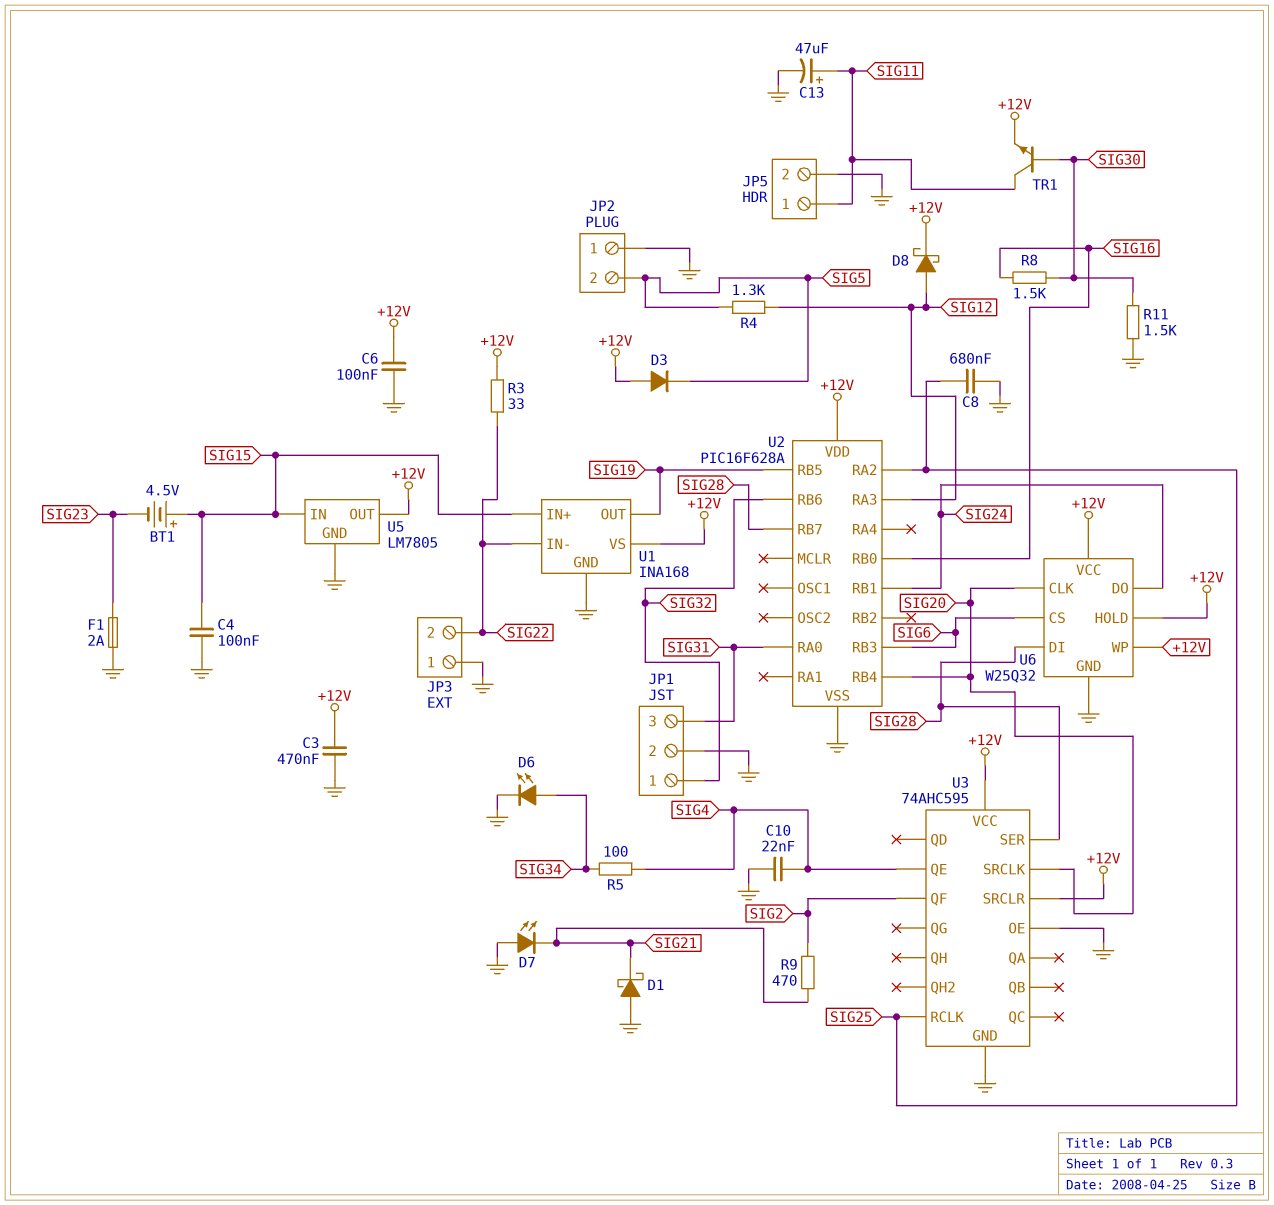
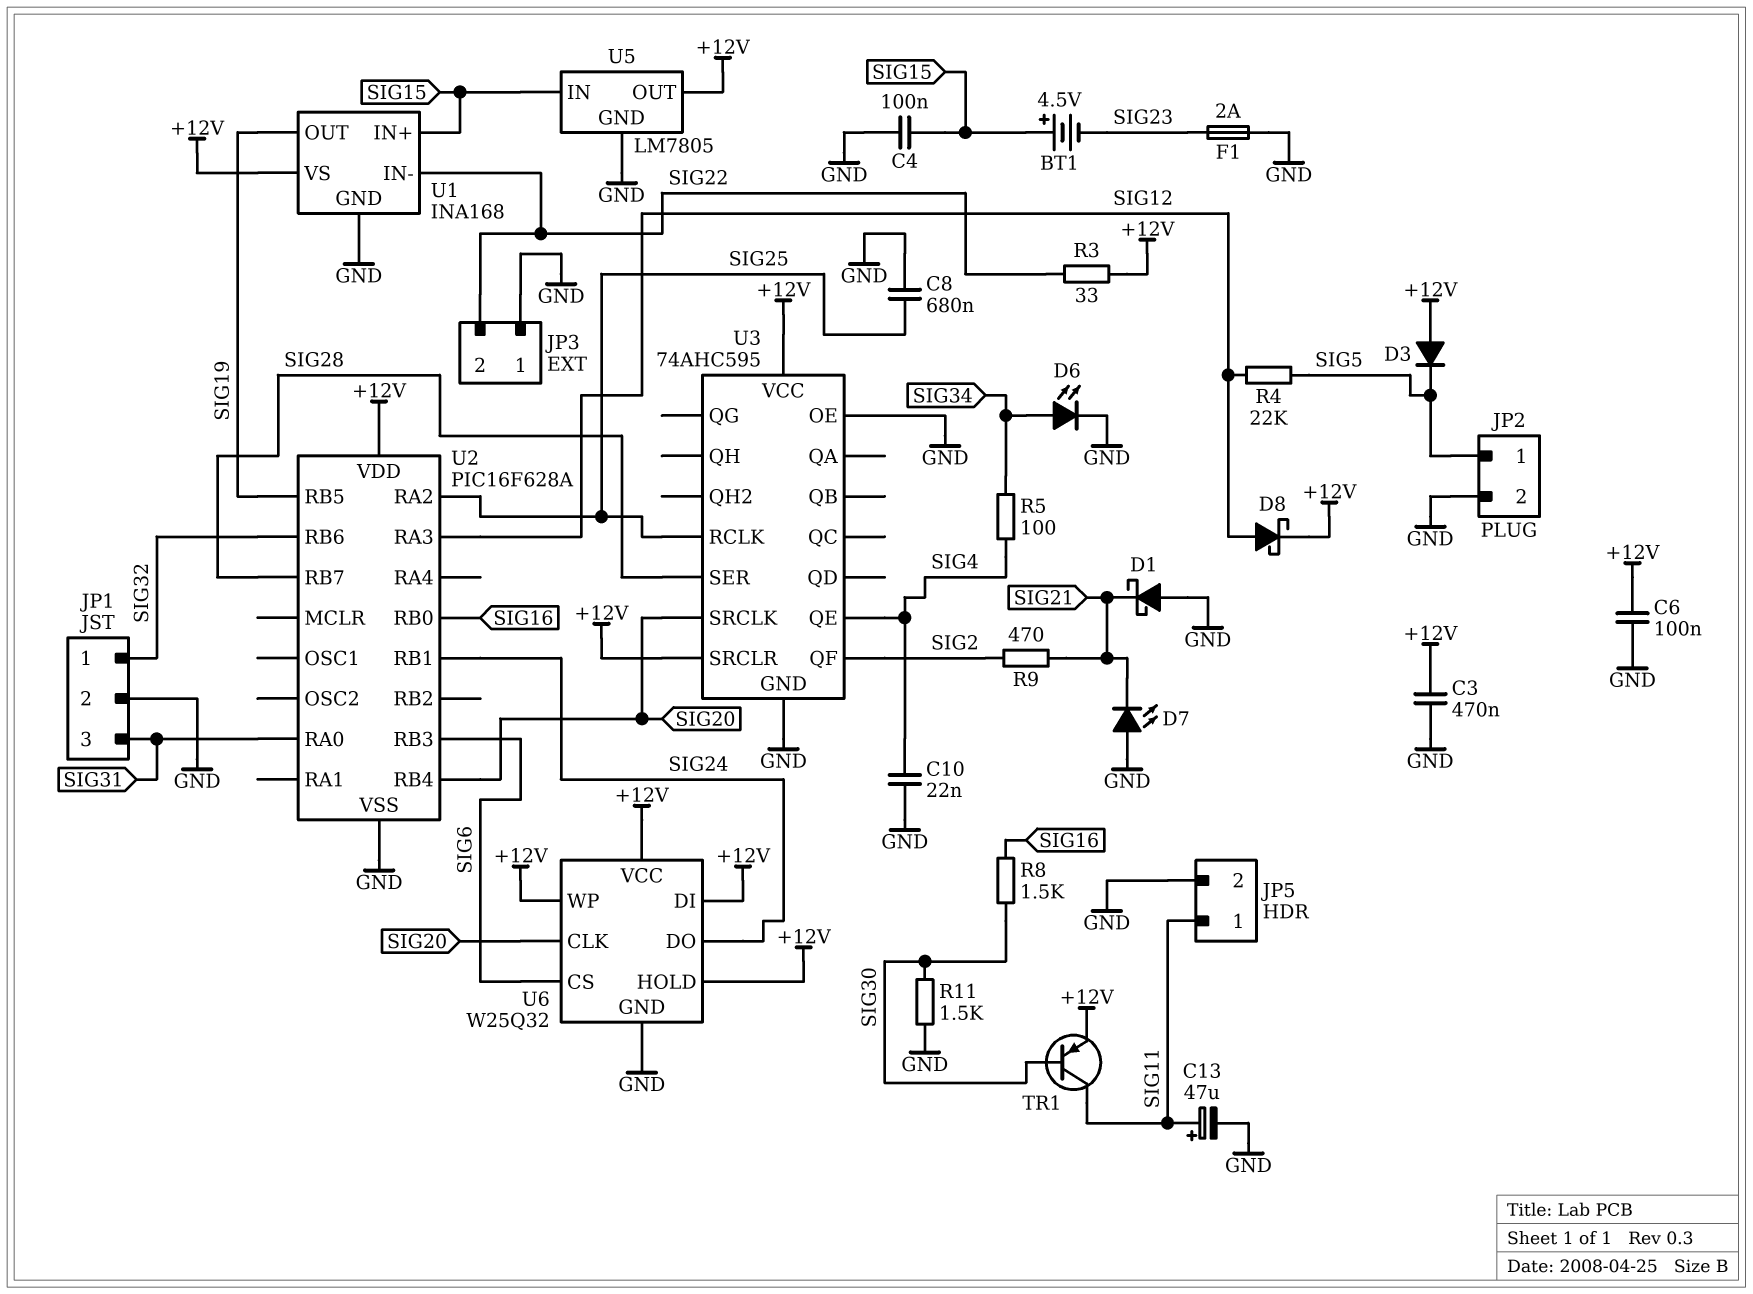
JP2 pin 1: GND -> SIG5
JP2 pin 2: SIG5 -> GND
R4: 1.3k (SIG5, SIG12) -> 22k (SIG5, SIG12)
TR1: NPN (B SIG30, C SIG11, E +12V) -> PNP (B SIG30, C SIG11, E +12V)
U6 pin DI: SIG28 -> +12V

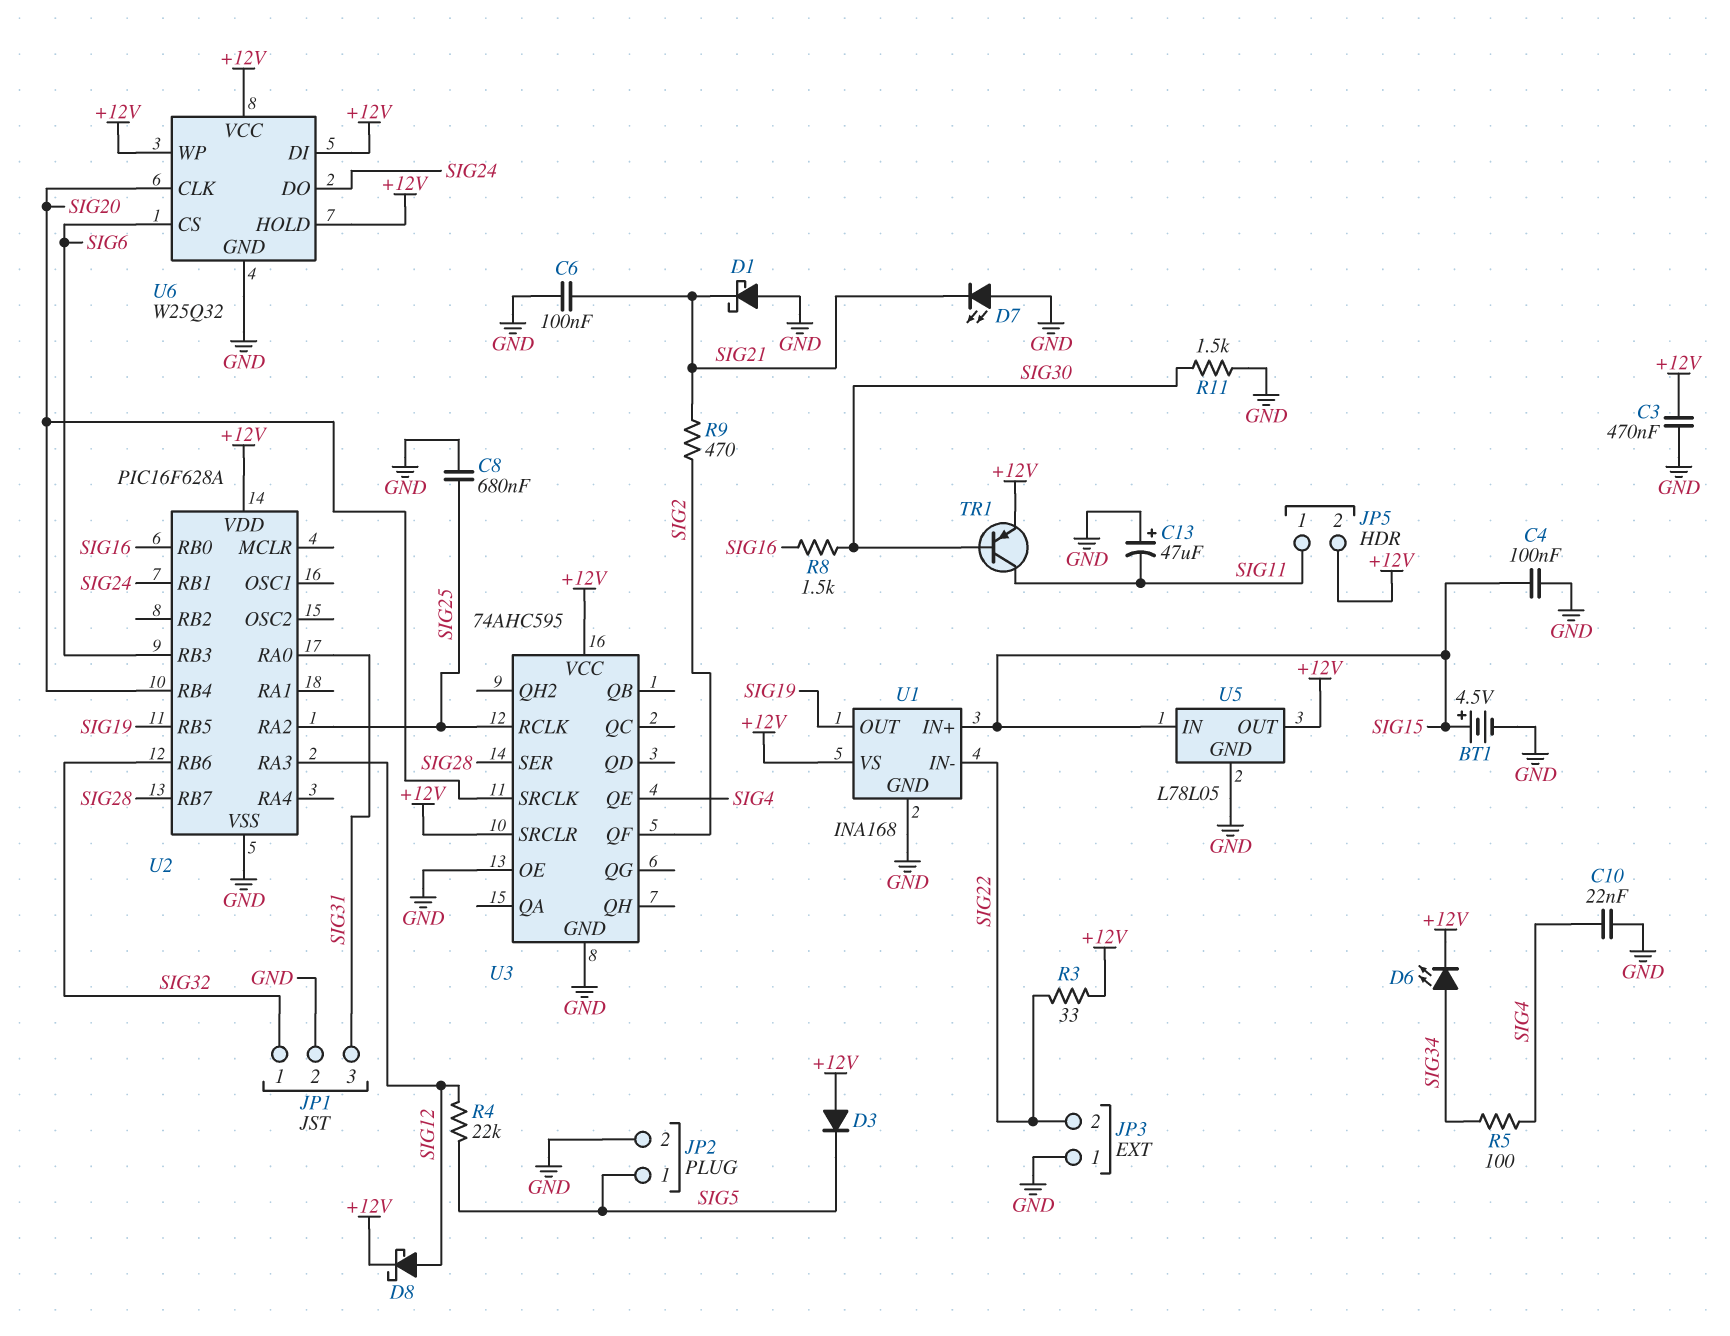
BT1: 4.5V (plus SIG15, minus SIG23) -> 4.5V (plus SIG15, minus GND)
C6: 100nF (+12V, GND) -> 100nF (GND, SIG21)
C13: 47uF (plus SIG11, minus GND) -> 47uF (plus GND, minus SIG11)
D6: LED (A SIG34, K GND) -> LED (A SIG34, K +12V)
F1: 2A (GND, SIG23) -> none
JP5 pin 2: GND -> +12V
U5: LM7805 -> L78L05

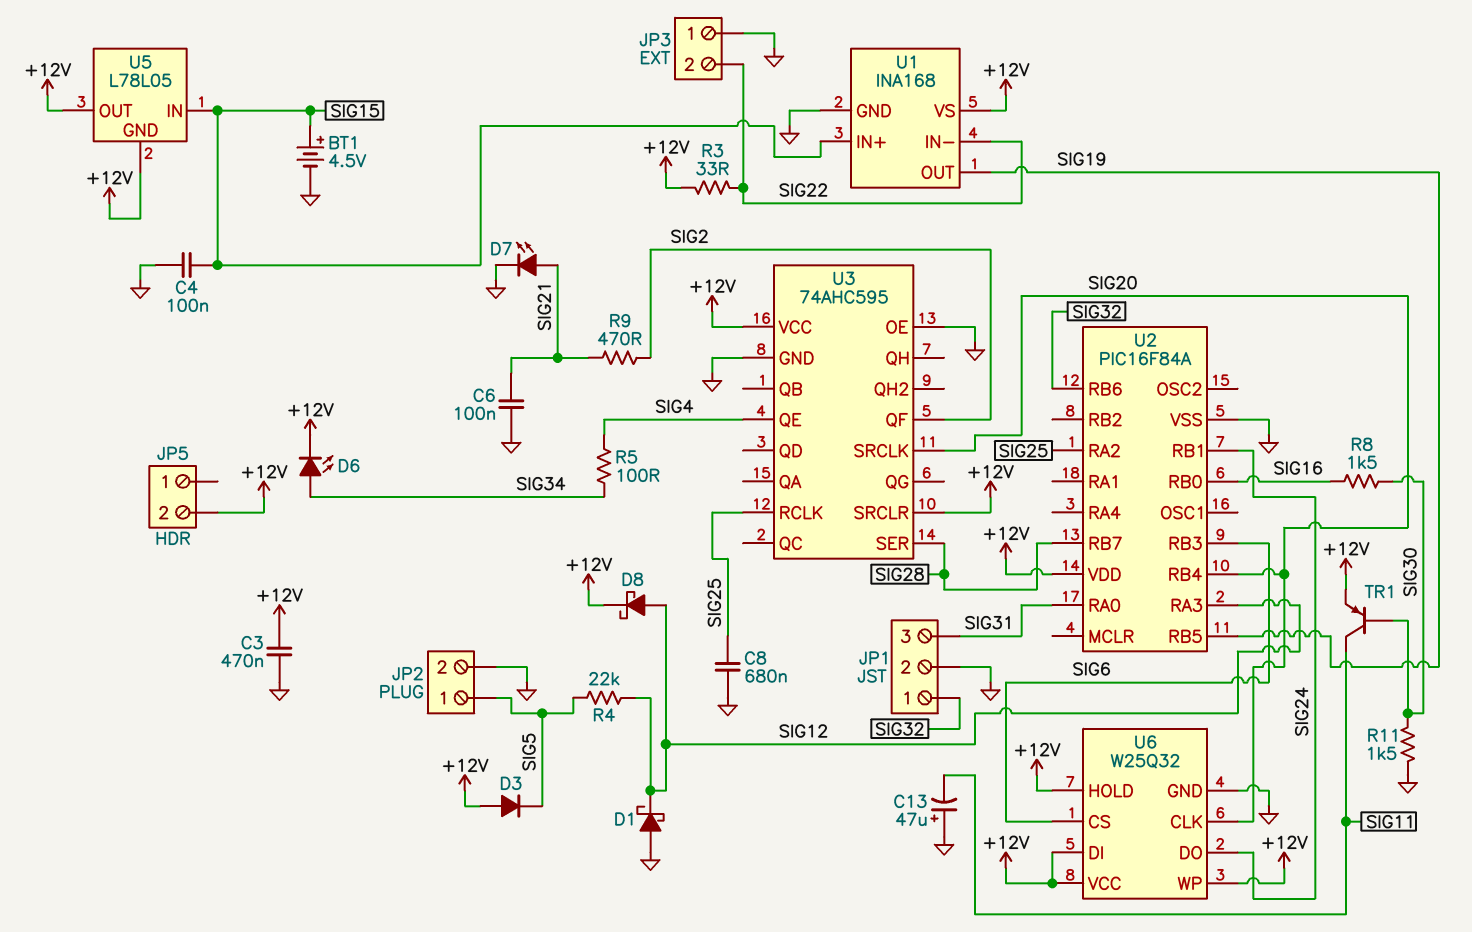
C10: 22nF (GND, SIG4) -> none
D1: schottky (A GND, K SIG21) -> schottky (A GND, K SIG12)
D7: LED (A GND, K SIG21) -> LED (A SIG21, K GND)
JP5 pin 1: SIG11 -> none
U2: PIC16F628A -> PIC16F84A
U5 pin GND: GND -> +12V

